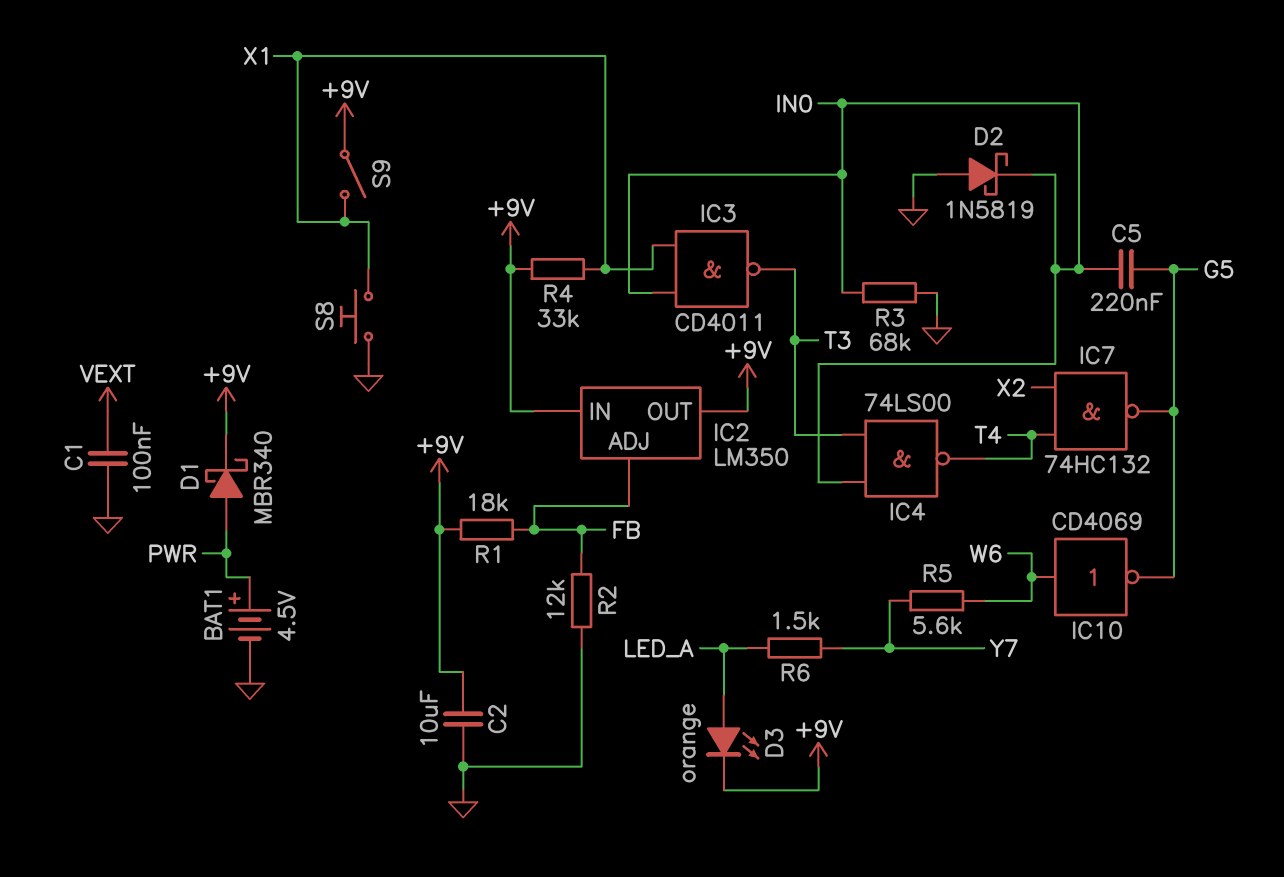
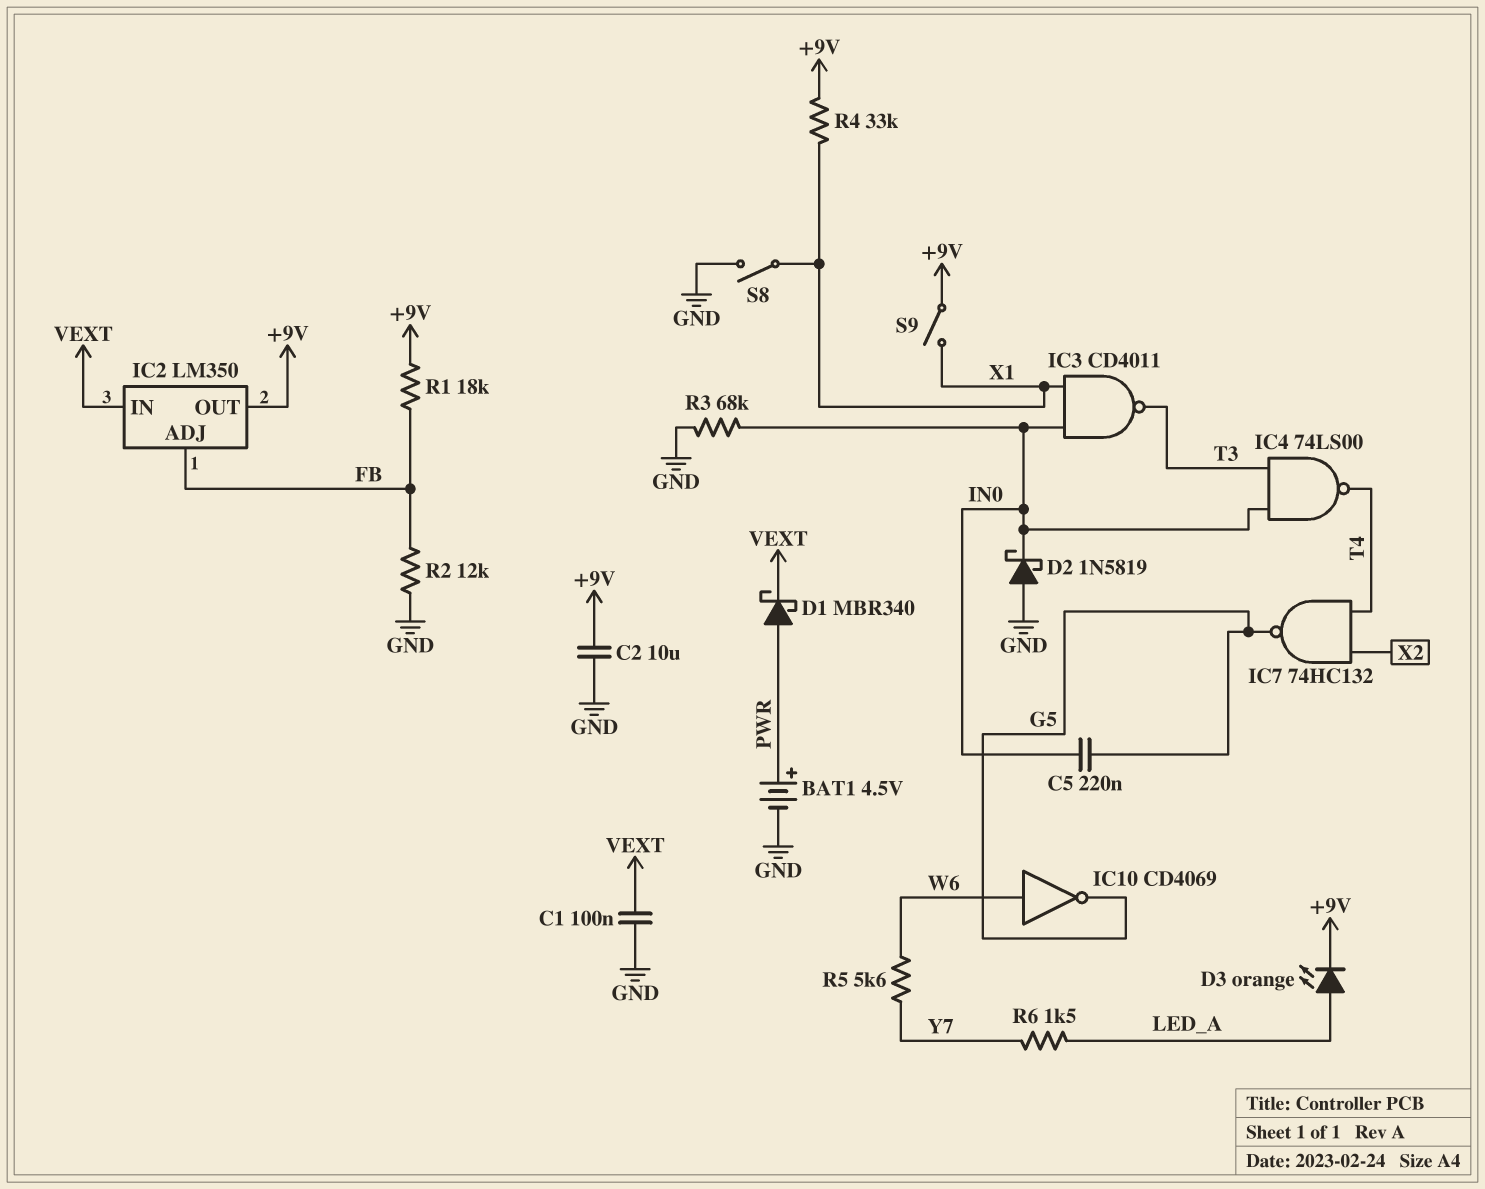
D1: schottky MBR340 (A PWR, K +9V) -> schottky MBR340 (A PWR, K VEXT)
IC2 pin IN: +9V -> VEXT
S8: button (GND, X1) -> switch (GND, X1)

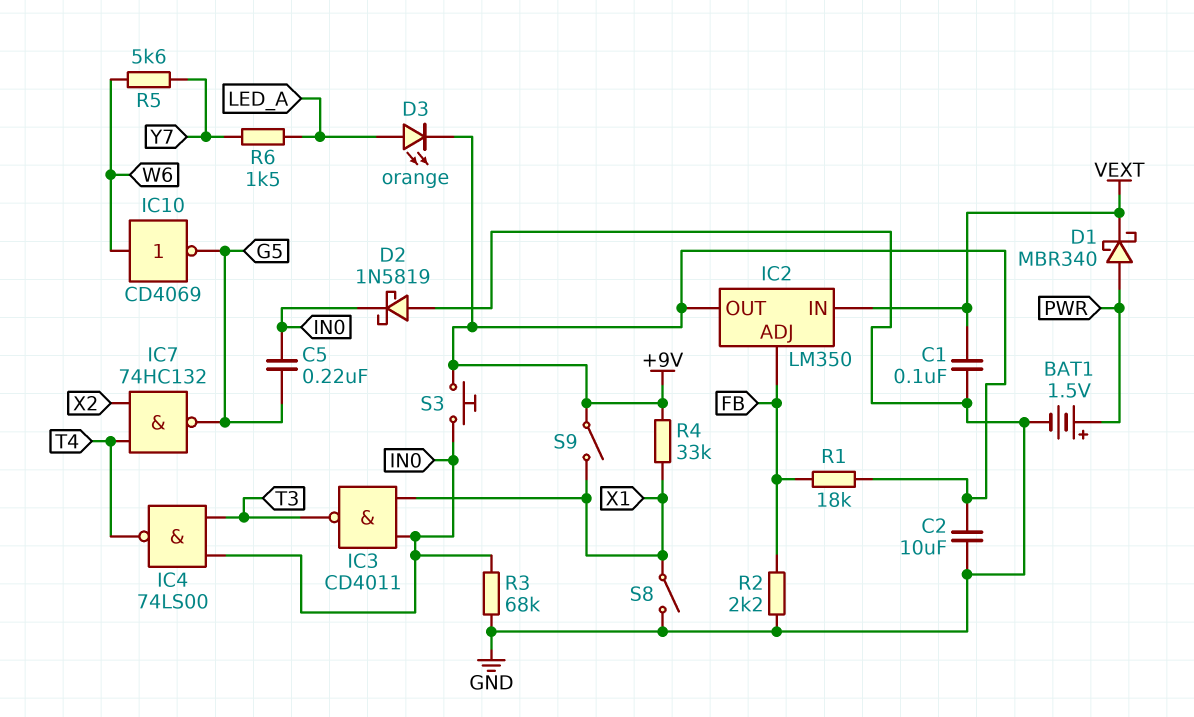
BAT1: 4.5V (plus PWR, minus GND) -> 1.5V (plus PWR, minus GND)
R2: 12k (FB, GND) -> 2.2k (FB, GND)
S3: none -> button (+9V, IN0)

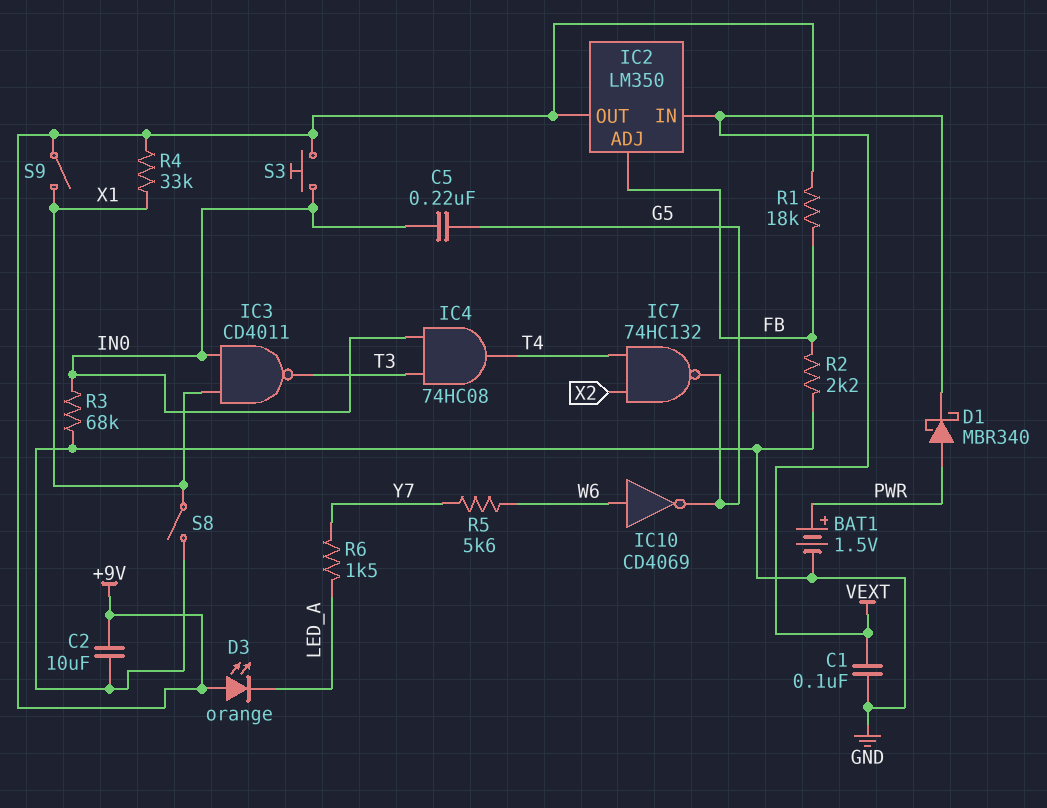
D2: schottky 1N5819 (A GND, K IN0) -> none
D3: LED orange (A LED_A, K +9V) -> LED orange (A +9V, K LED_A)
IC4: NAND 74LS00 (in IN0, in T3, out T4) -> AND 74HC08 (in IN0, in T3, out T4)

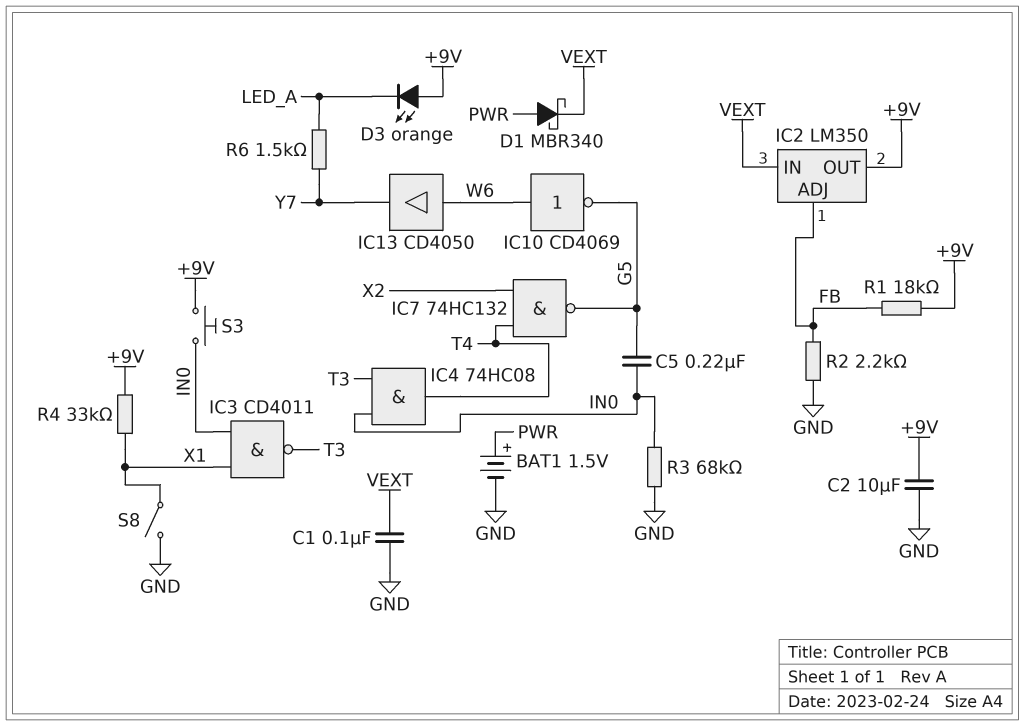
IC13: none -> buffer CD4050 (in W6, out Y7)
R5: 5.6k (W6, Y7) -> none
S9: switch (+9V, X1) -> none

